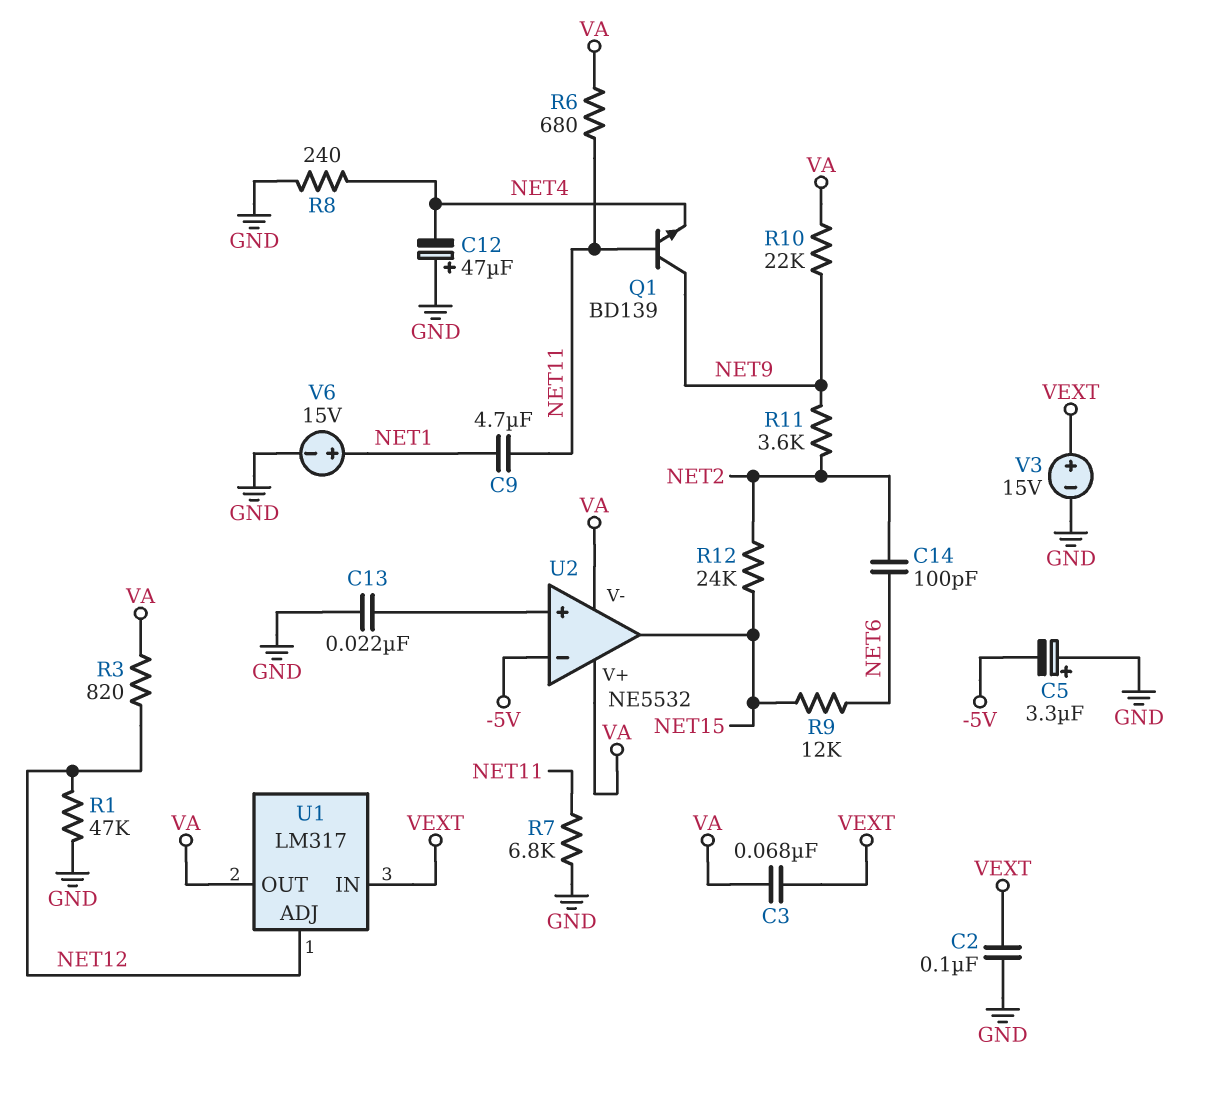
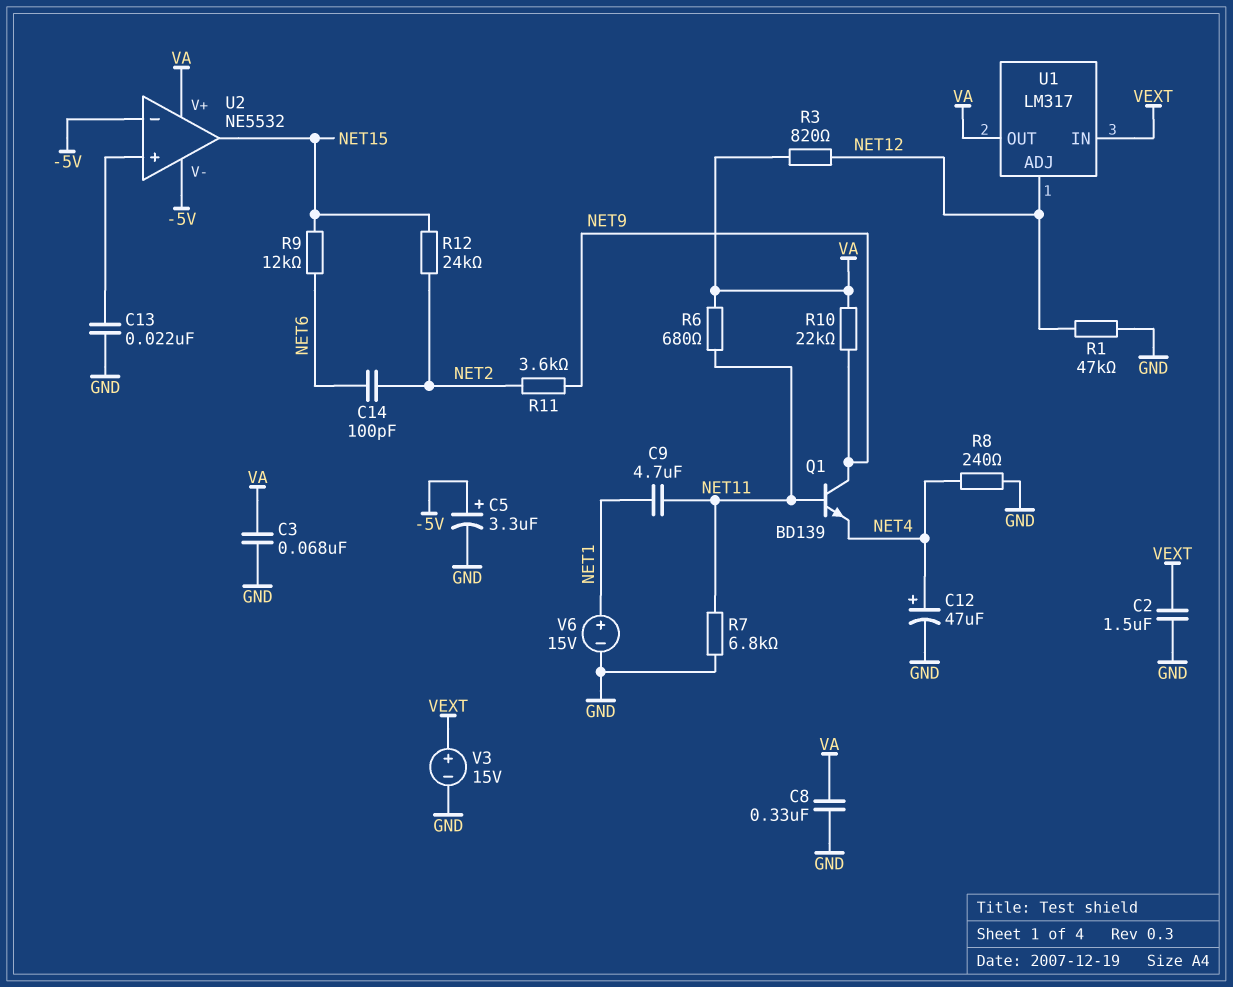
C2: 100nF (GND, VEXT) -> 1.5uF (GND, VEXT)
C3: 68nF (VA, VEXT) -> 68nF (GND, VA)
C5: 3.3uF (plus GND, minus -5V) -> 3.3uF (plus -5V, minus GND)
C8: none -> 330nF (GND, VA)
C12: 47uF (plus GND, minus NET4) -> 47uF (plus NET4, minus GND)
U2 pin V-: VA -> -5V

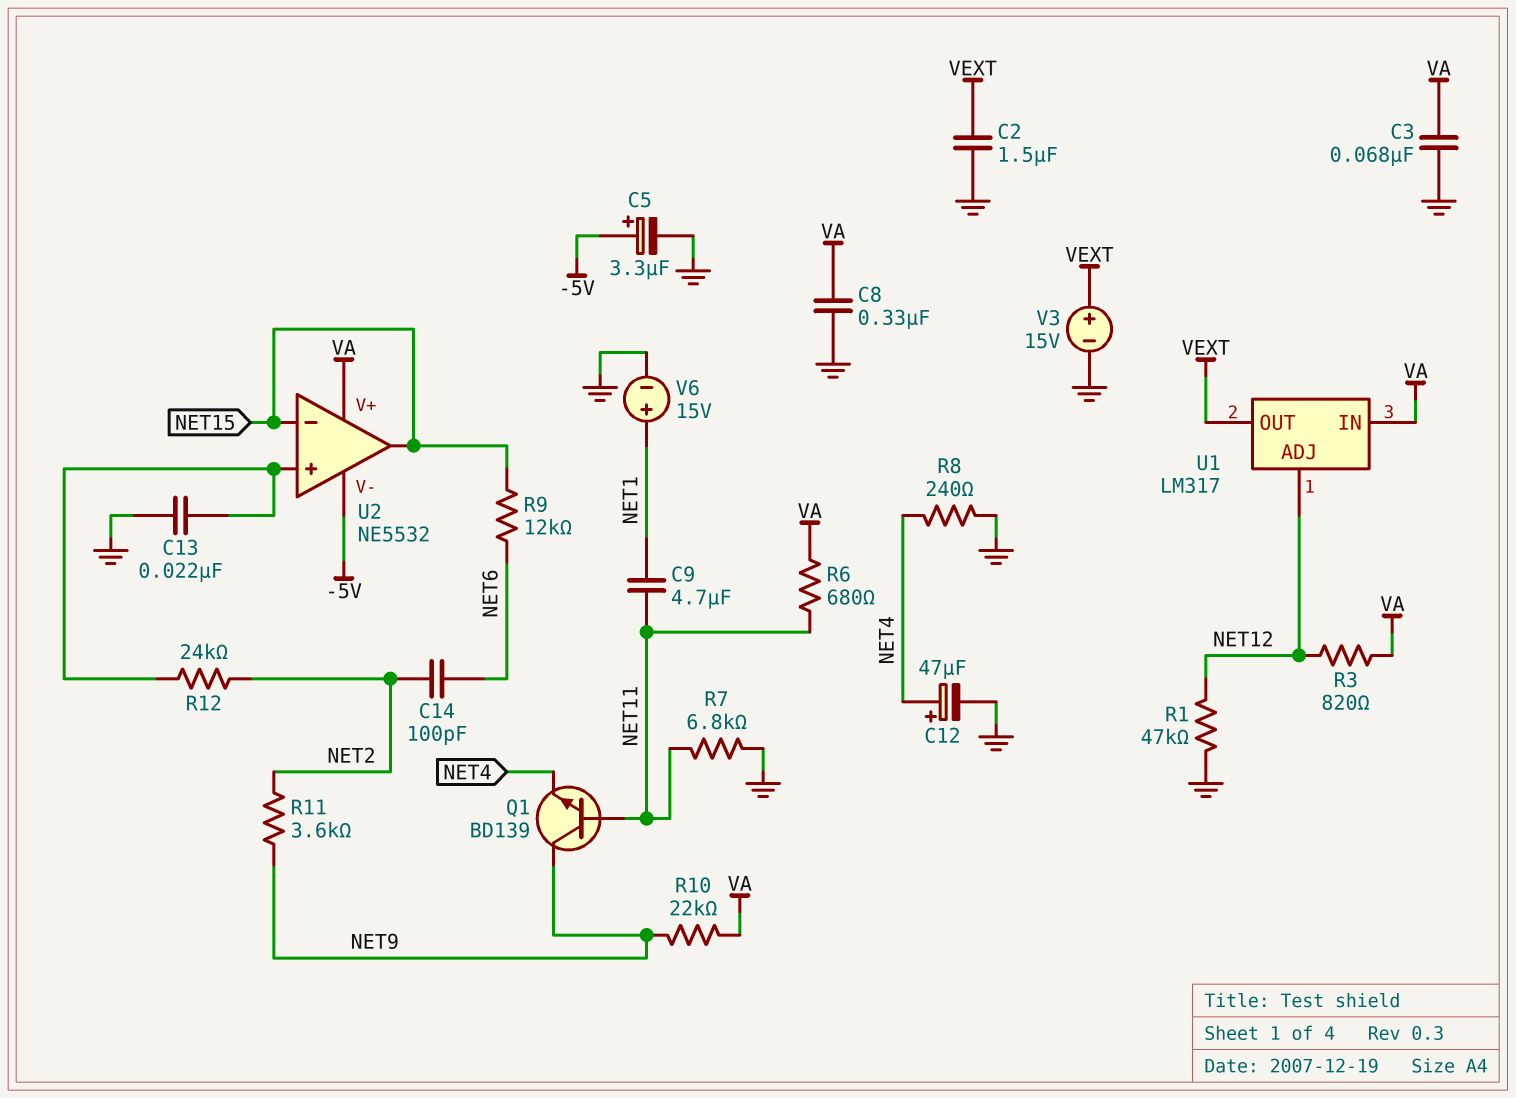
R12: 24k (NET2, NET15) -> 24k (NET2, U2/in+)
U1 pin IN: VEXT -> VA
U1 pin OUT: VA -> VEXT
U2 pin in-: -5V -> NET15

